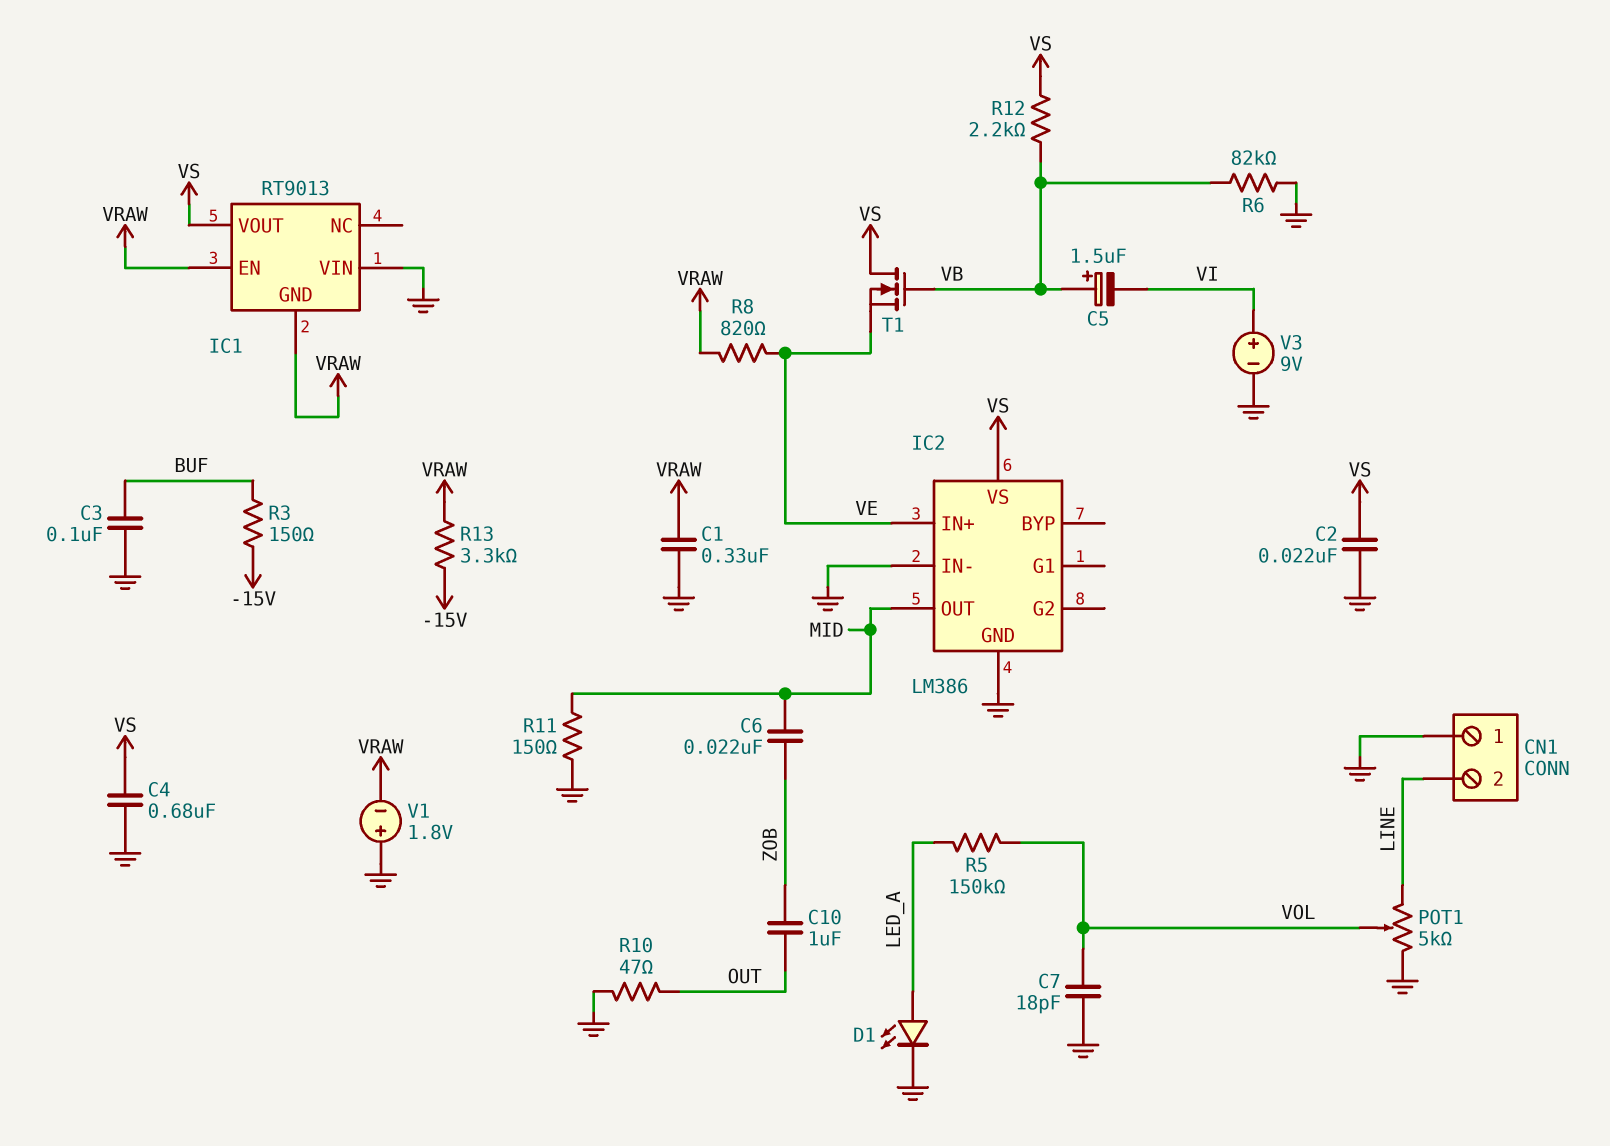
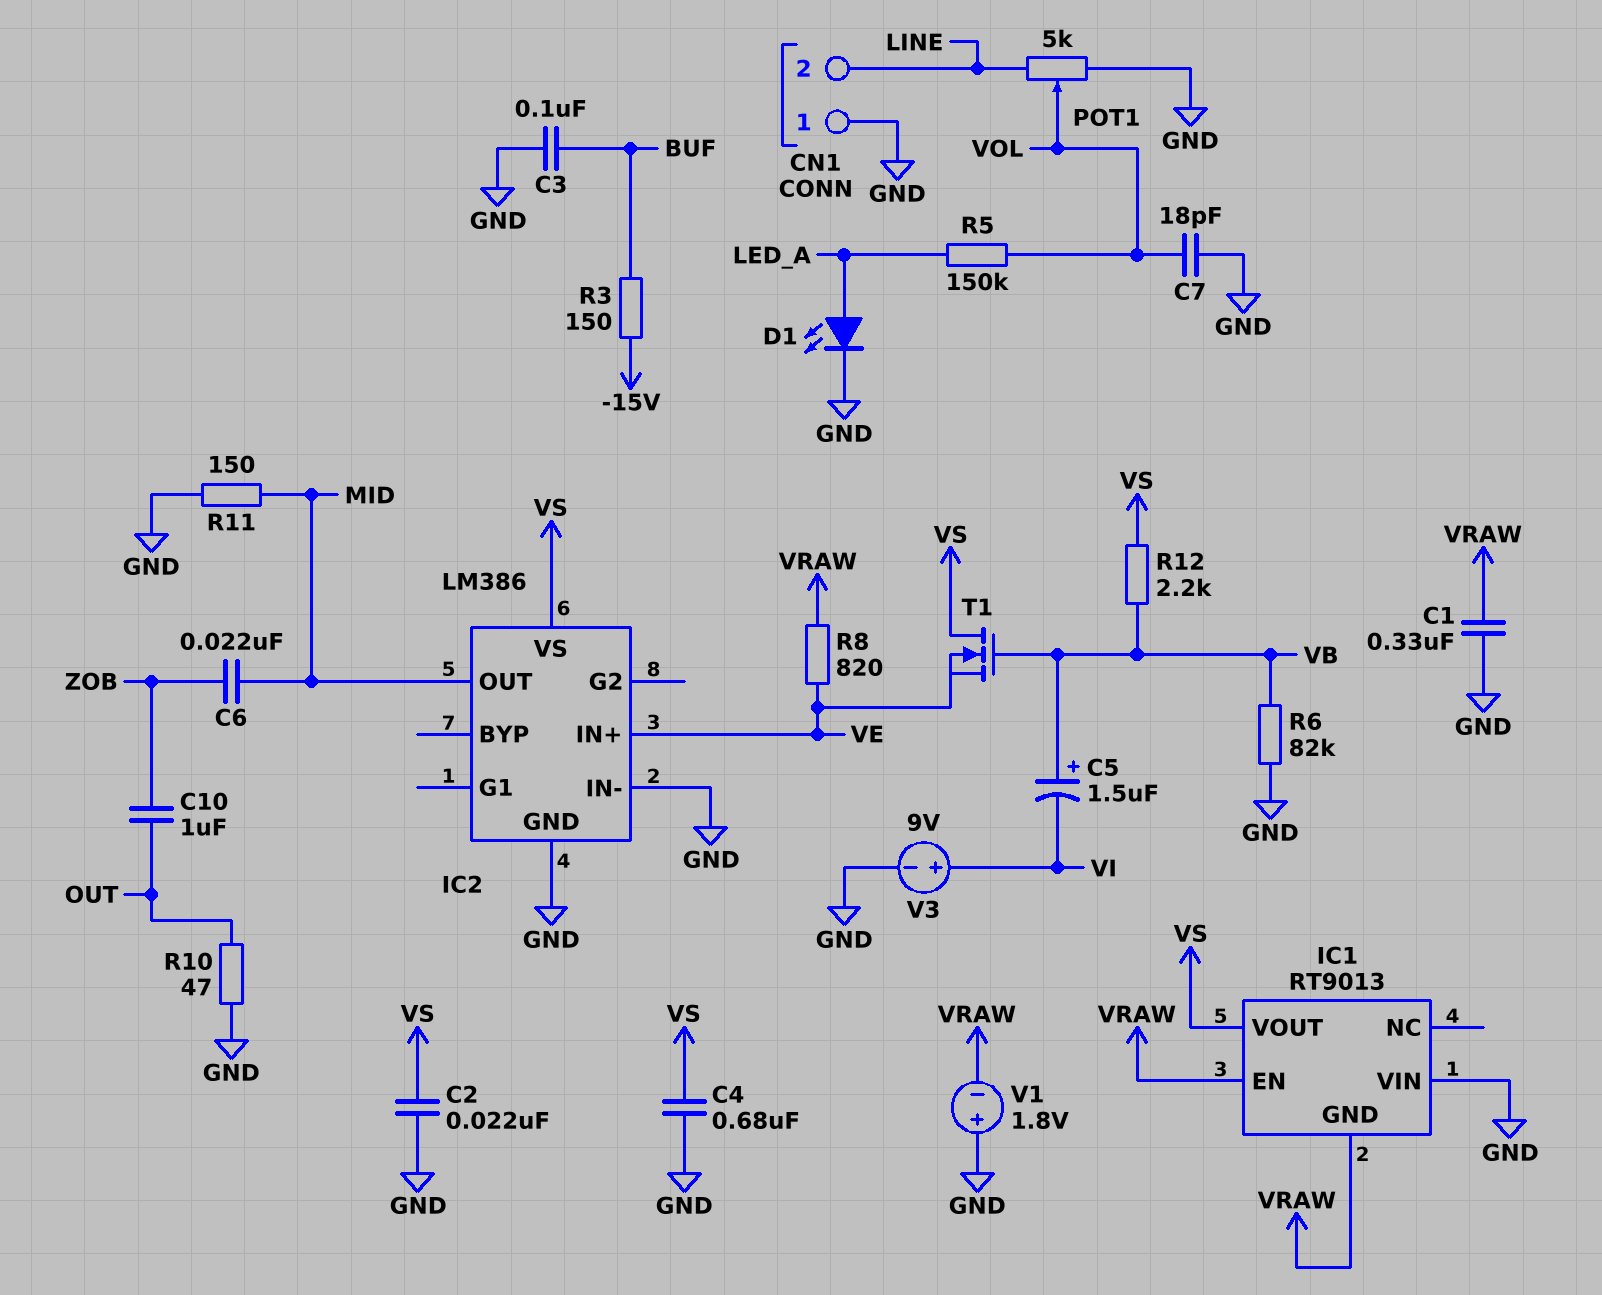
R13: 3.3k (-15V, VRAW) -> none

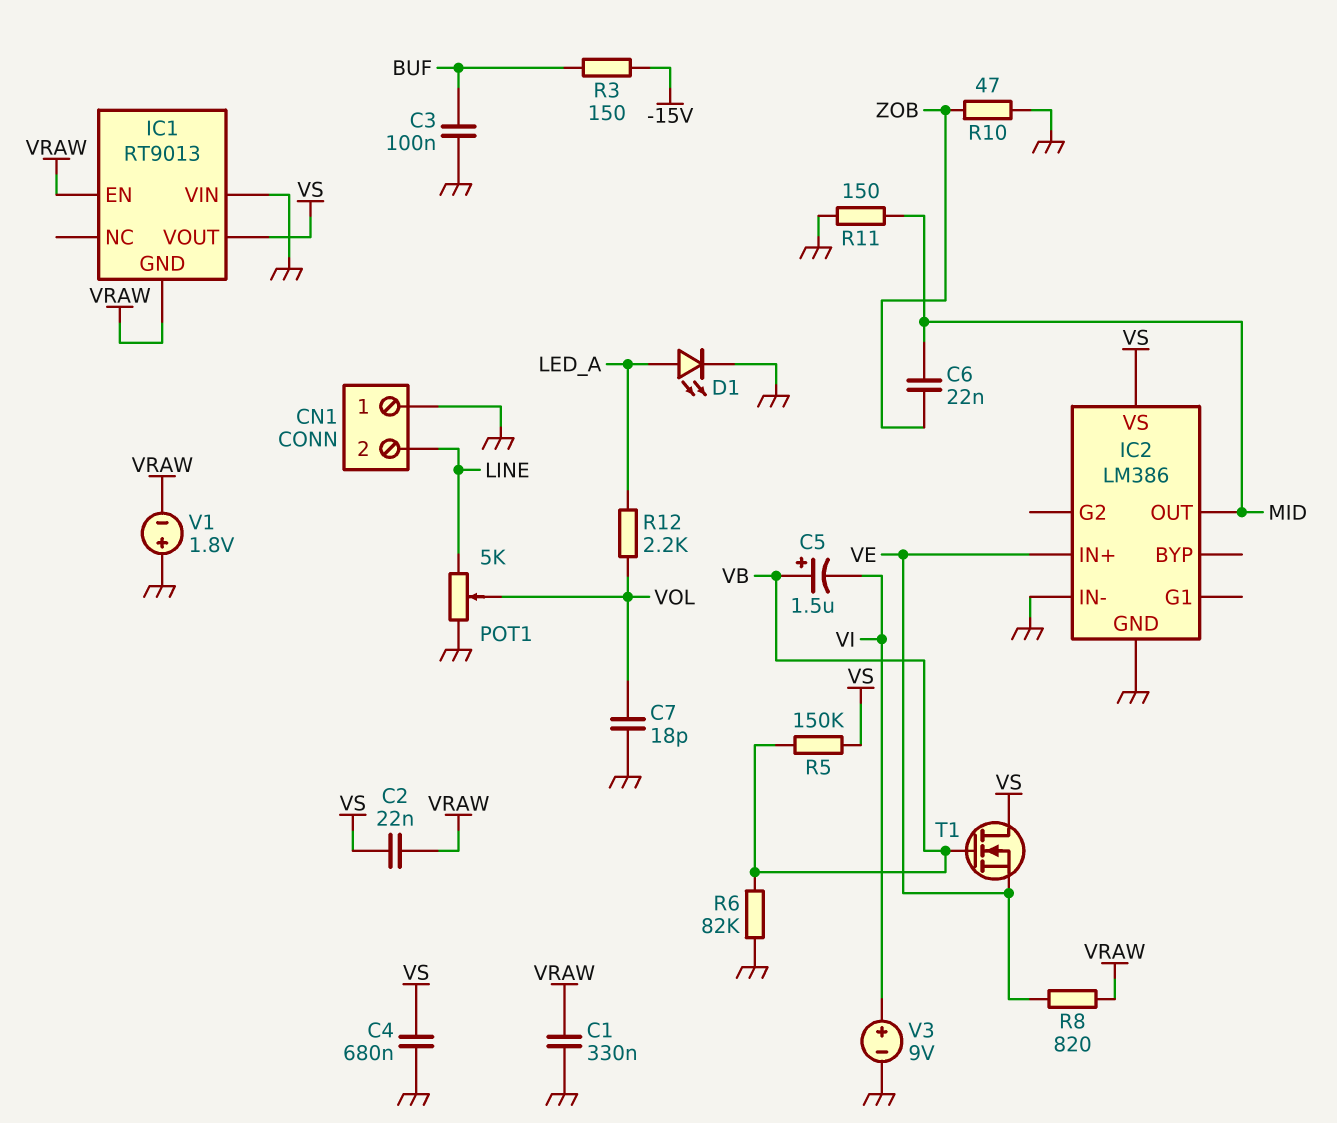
C2: 22nF (GND, VS) -> 22nF (VRAW, VS)
C10: 1uF (OUT, ZOB) -> none
R5: 150k (LED_A, VOL) -> 150k (VB, VS)
R10: 47 (GND, OUT) -> 47 (GND, ZOB)
R12: 2.2k (VB, VS) -> 2.2k (LED_A, VOL)

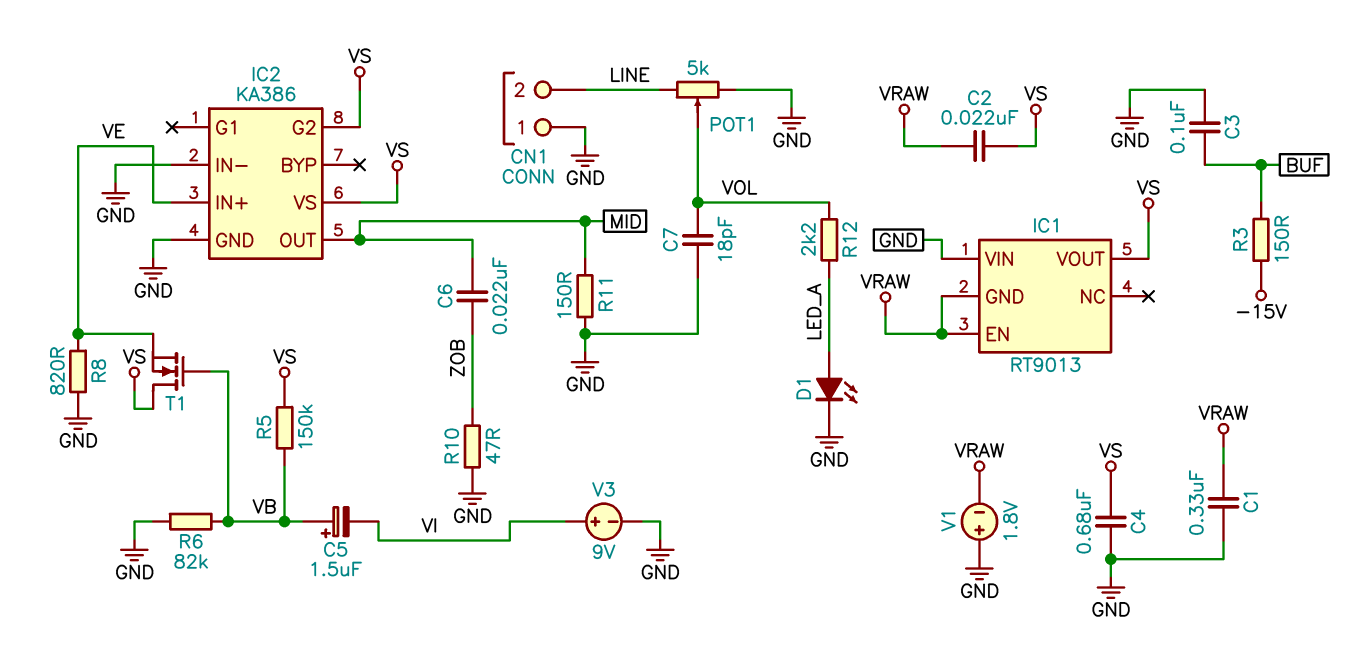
IC2: LM386 -> KA386
IC2 pin G2: none -> VS
R8: 820 (VE, VRAW) -> 820 (GND, VE)

